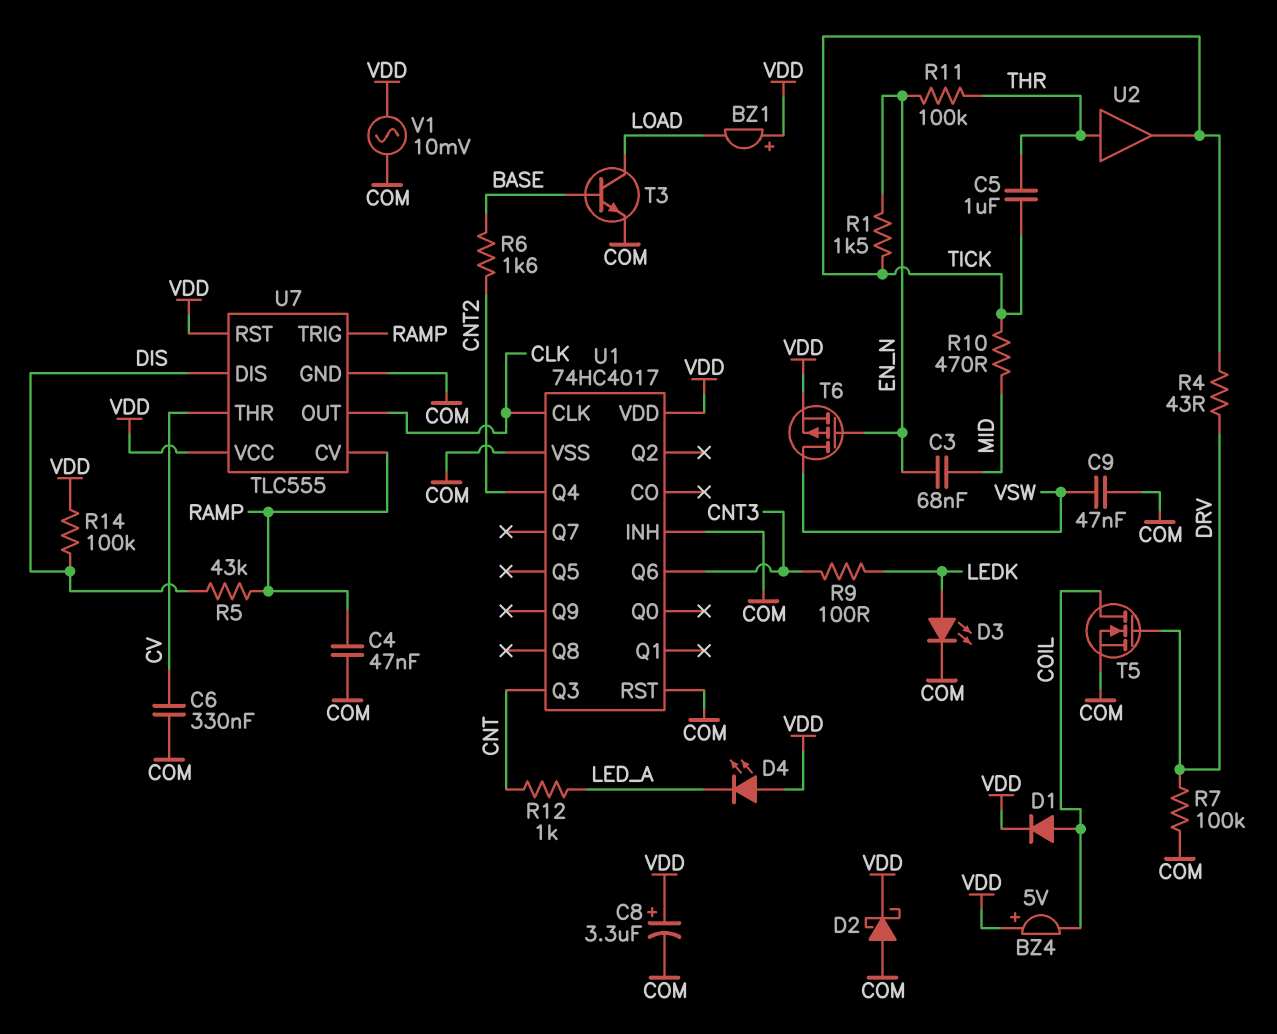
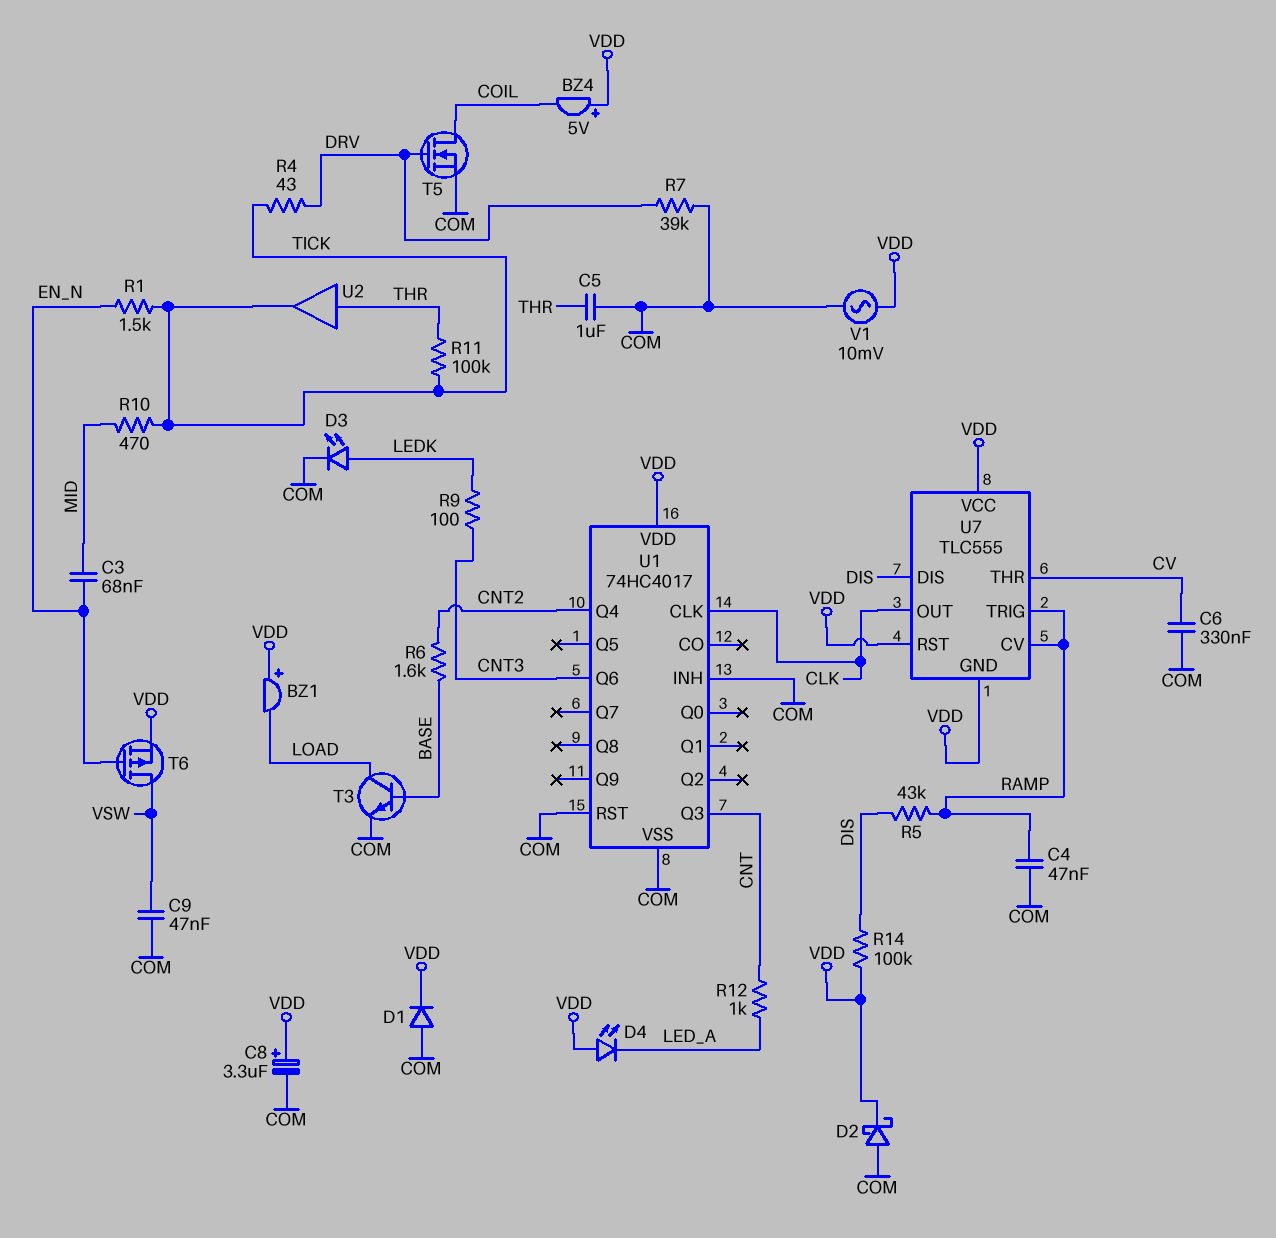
C5: 1uF (THR, TICK) -> 1uF (COM, THR)
D1: diode (A COIL, K VDD) -> diode (A COM, K VDD)
R7: 100k (COM, DRV) -> 39k (COM, DRV)
R11: 100k (EN_N, THR) -> 100k (THR, TICK)
U7 pin GND: COM -> VDD

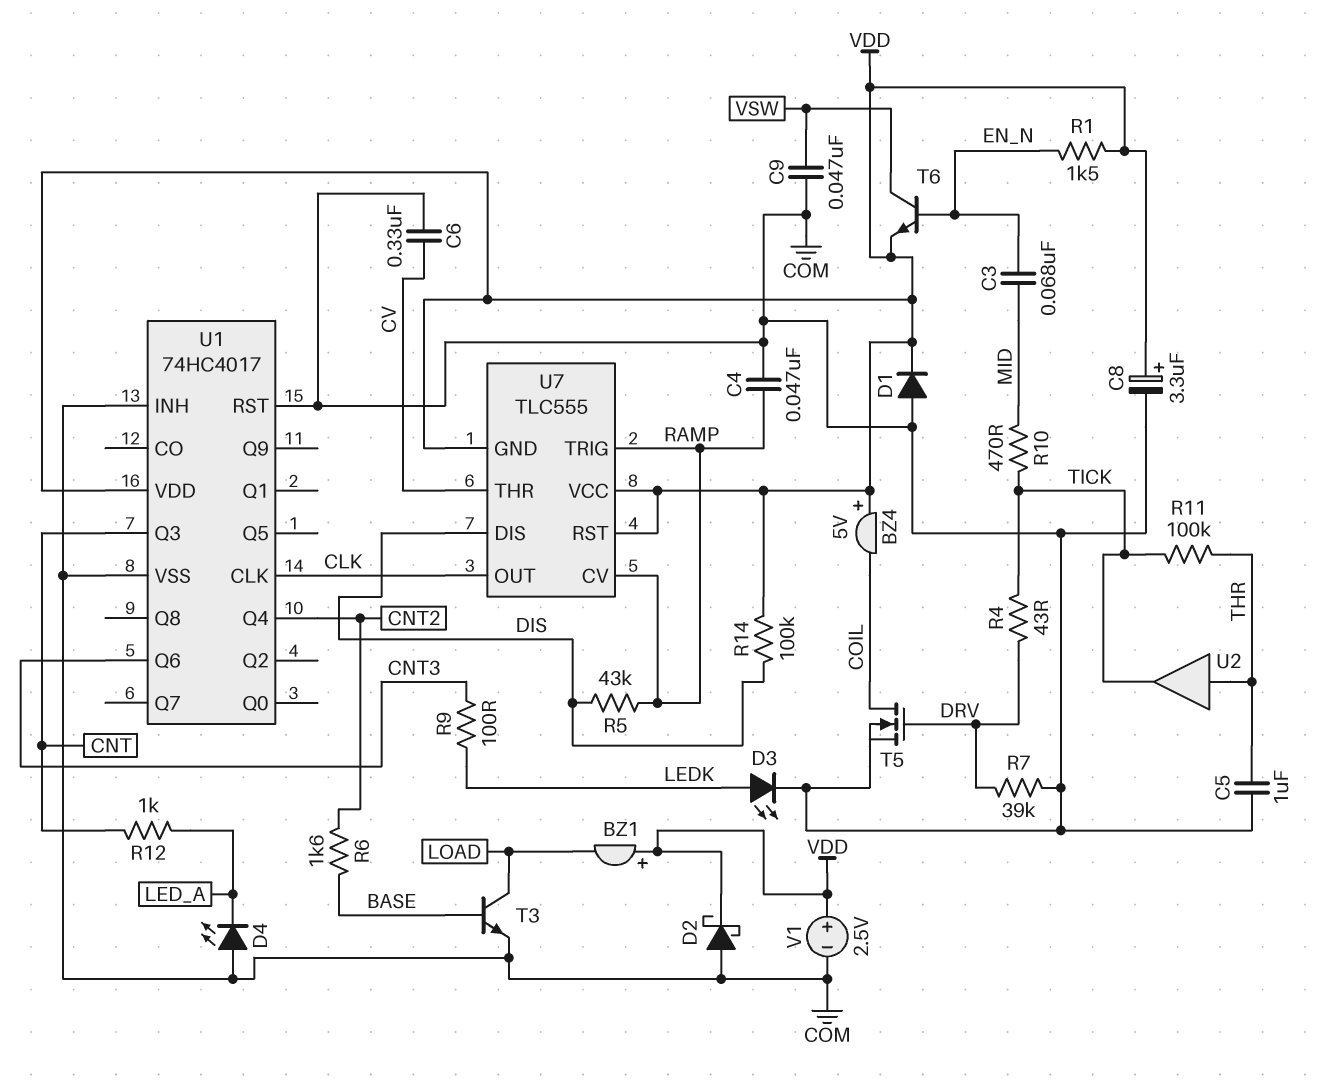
D4: LED (A VDD, K LED_A) -> LED (A COM, K LED_A)
R1: 1.5k (EN_N, TICK) -> 1.5k (EN_N, VDD)
T6: PMOS (G EN_N, D VSW, S VDD) -> NPN (B EN_N, C VSW, E VDD)
V1: AC 10mV (COM, VDD) -> 2.5V (plus VDD, minus COM)

